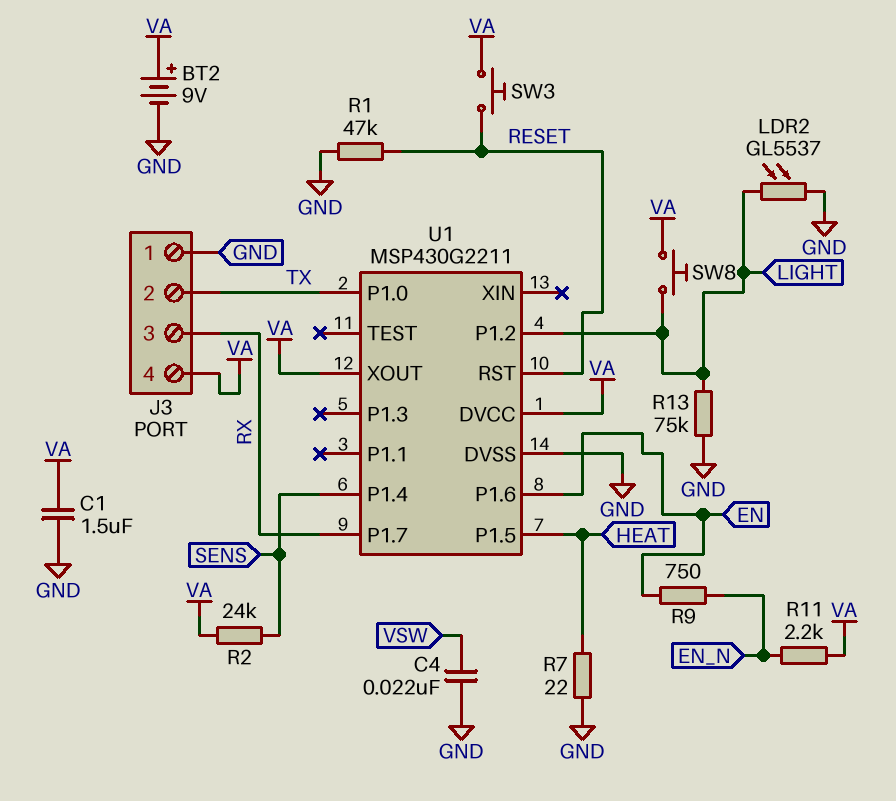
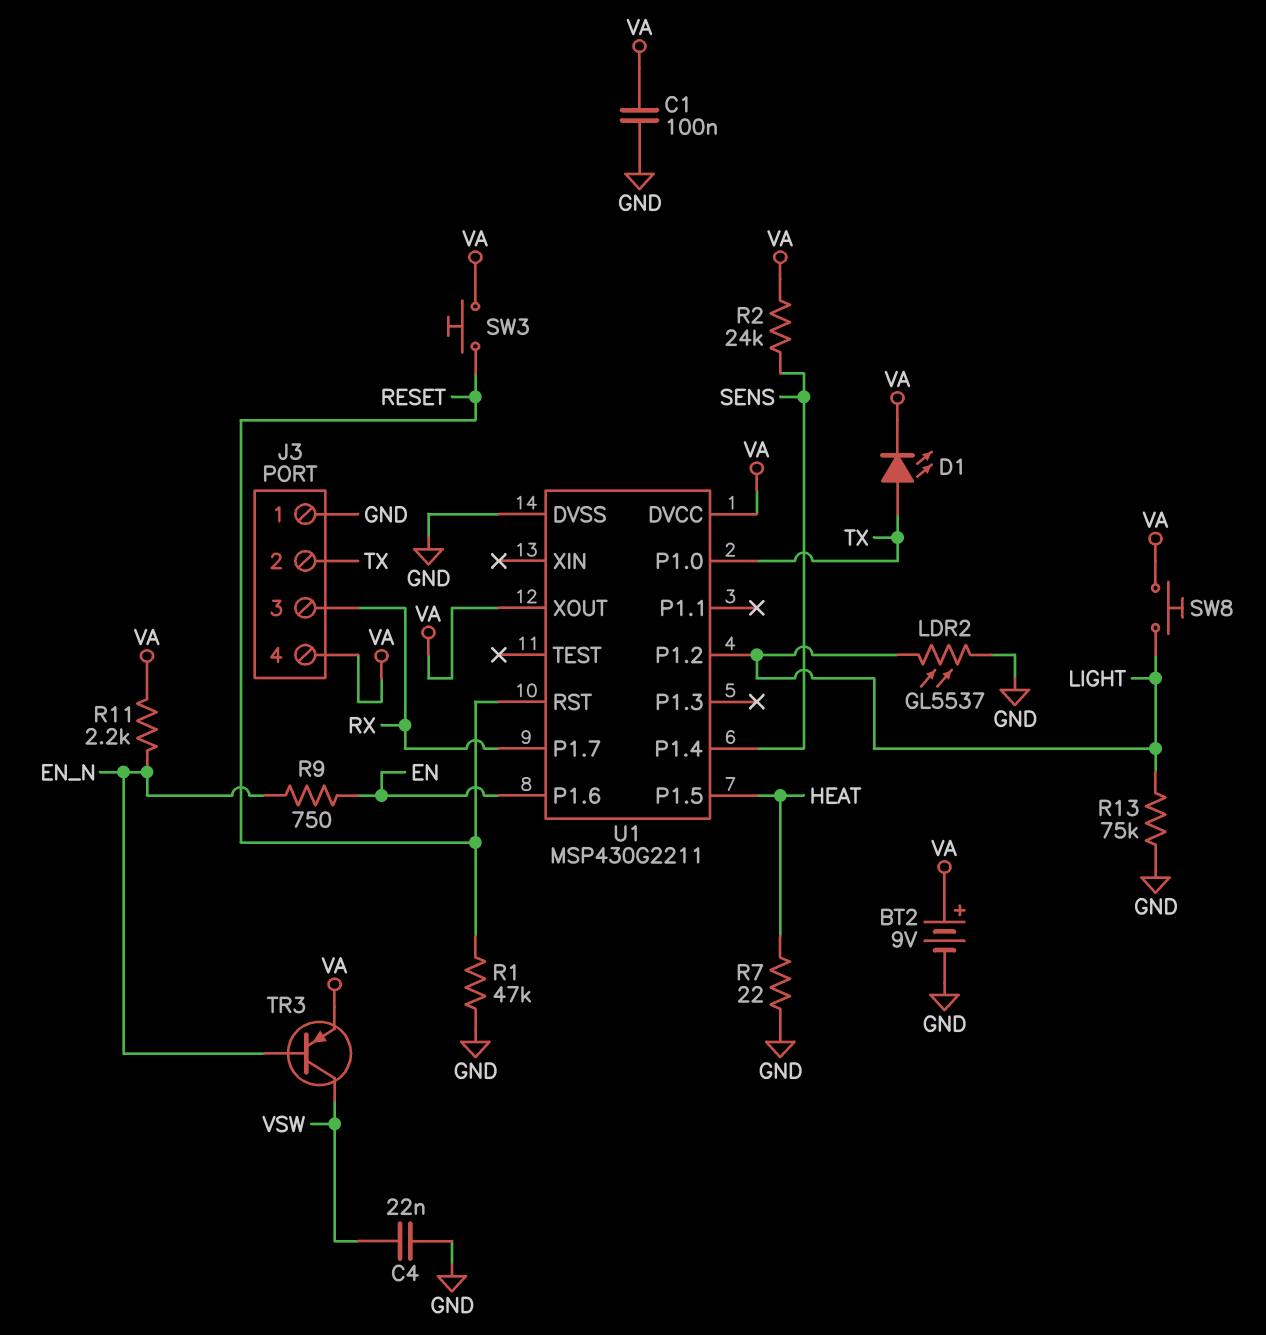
C1: 1.5uF (GND, VA) -> 100nF (GND, VA)
D1: none -> LED (A TX, K VA)
TR3: none -> PNP (B EN_N, C VSW, E VA)

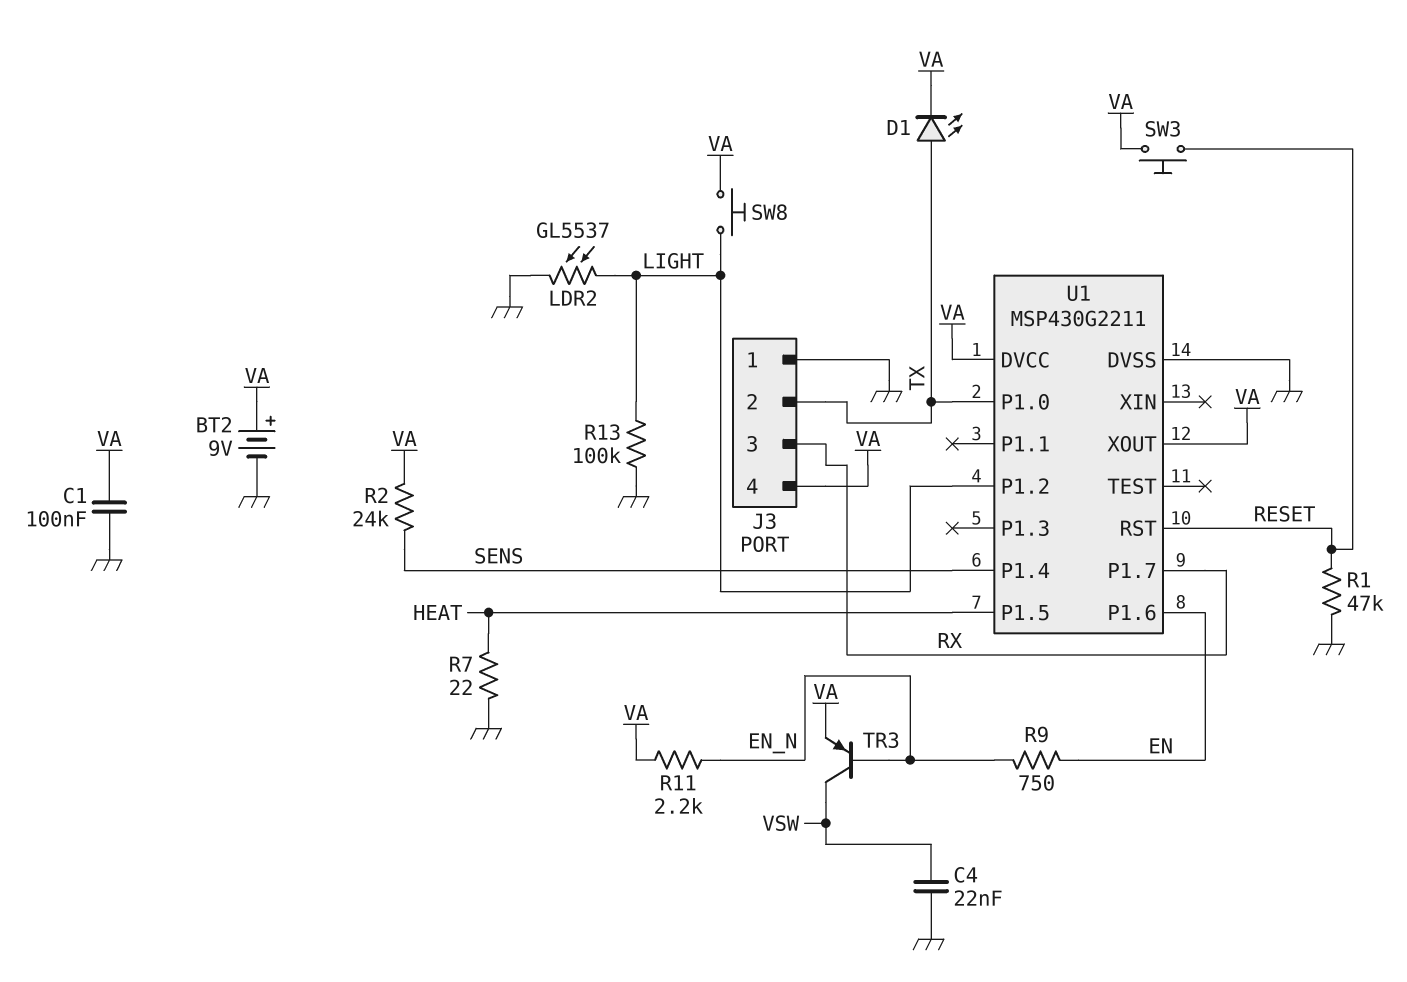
R13: 75k (GND, LIGHT) -> 100k (GND, LIGHT)

